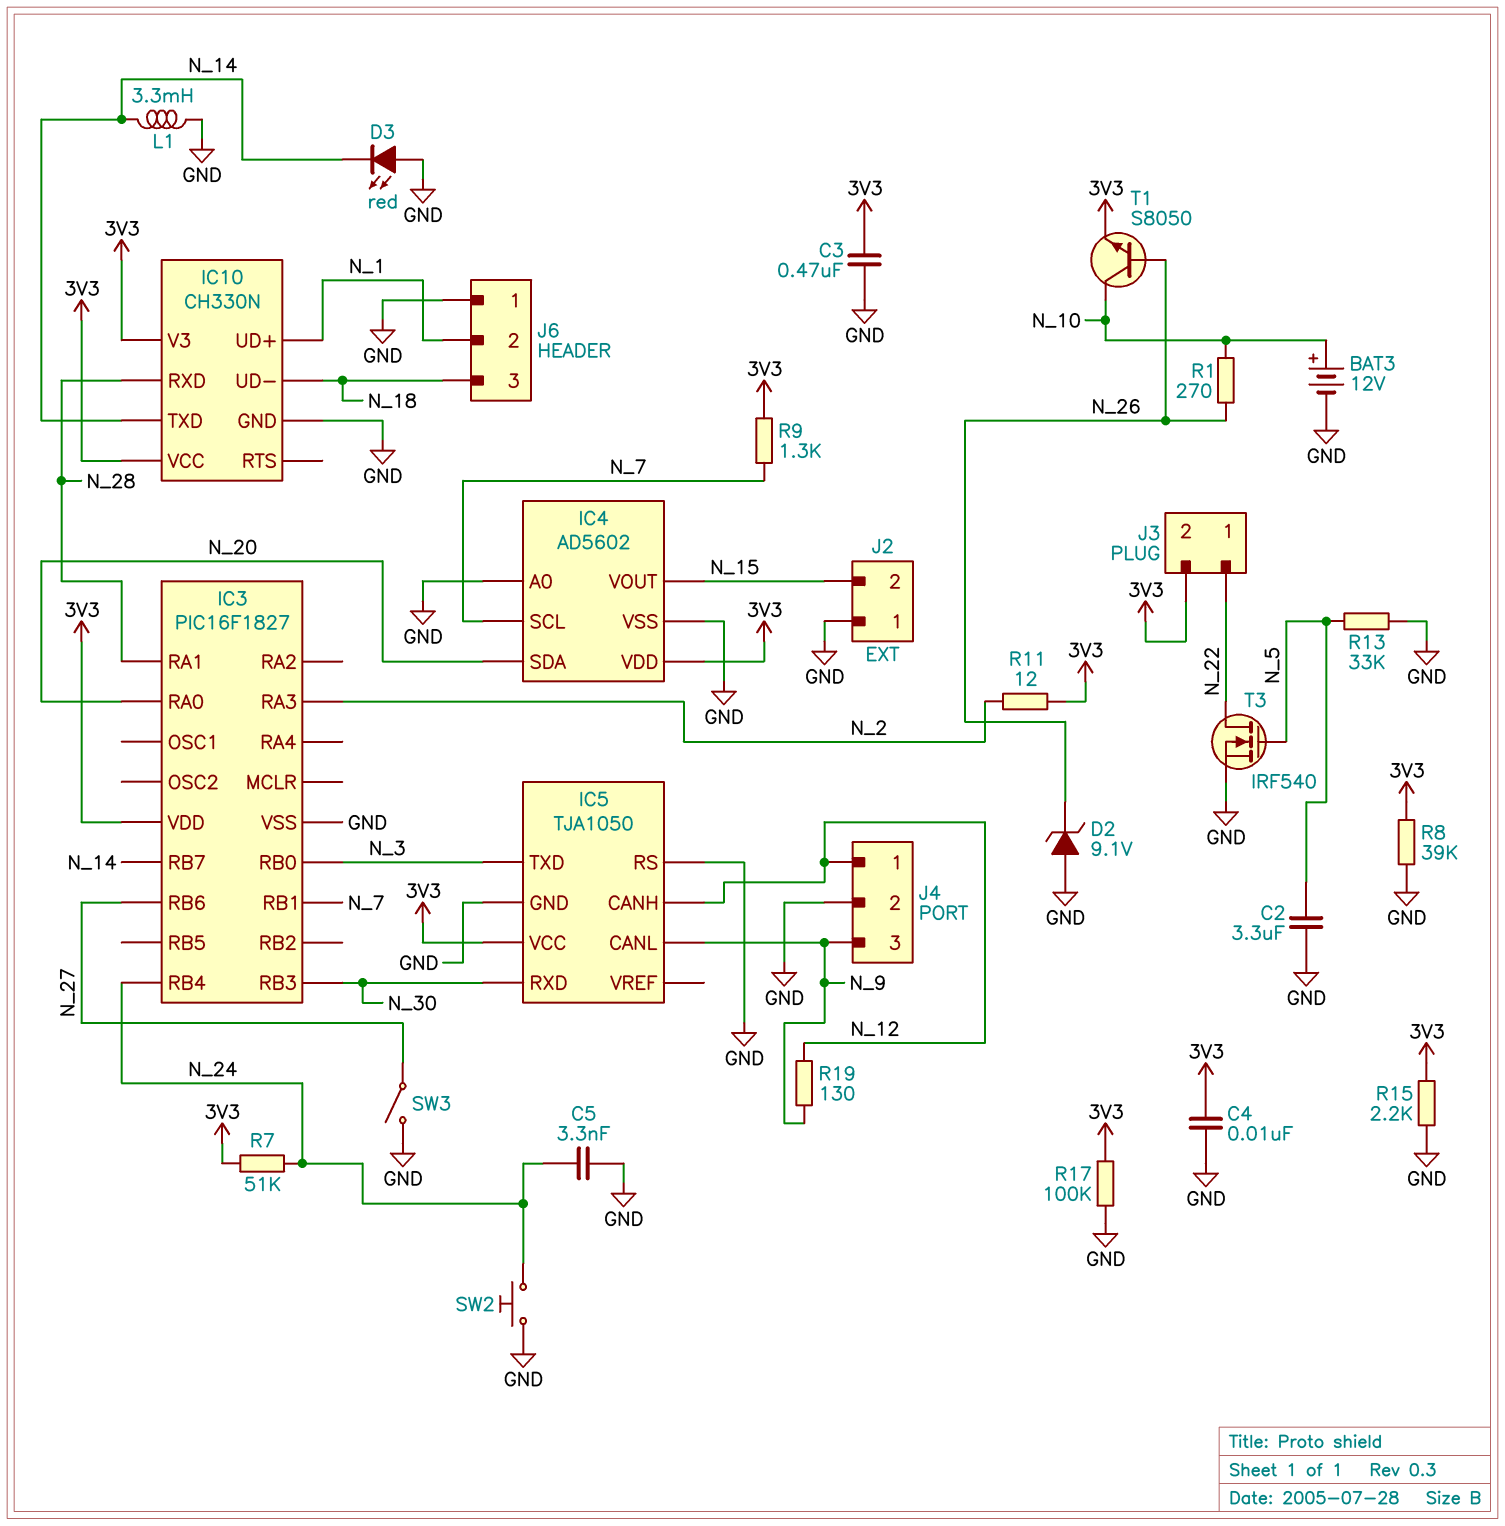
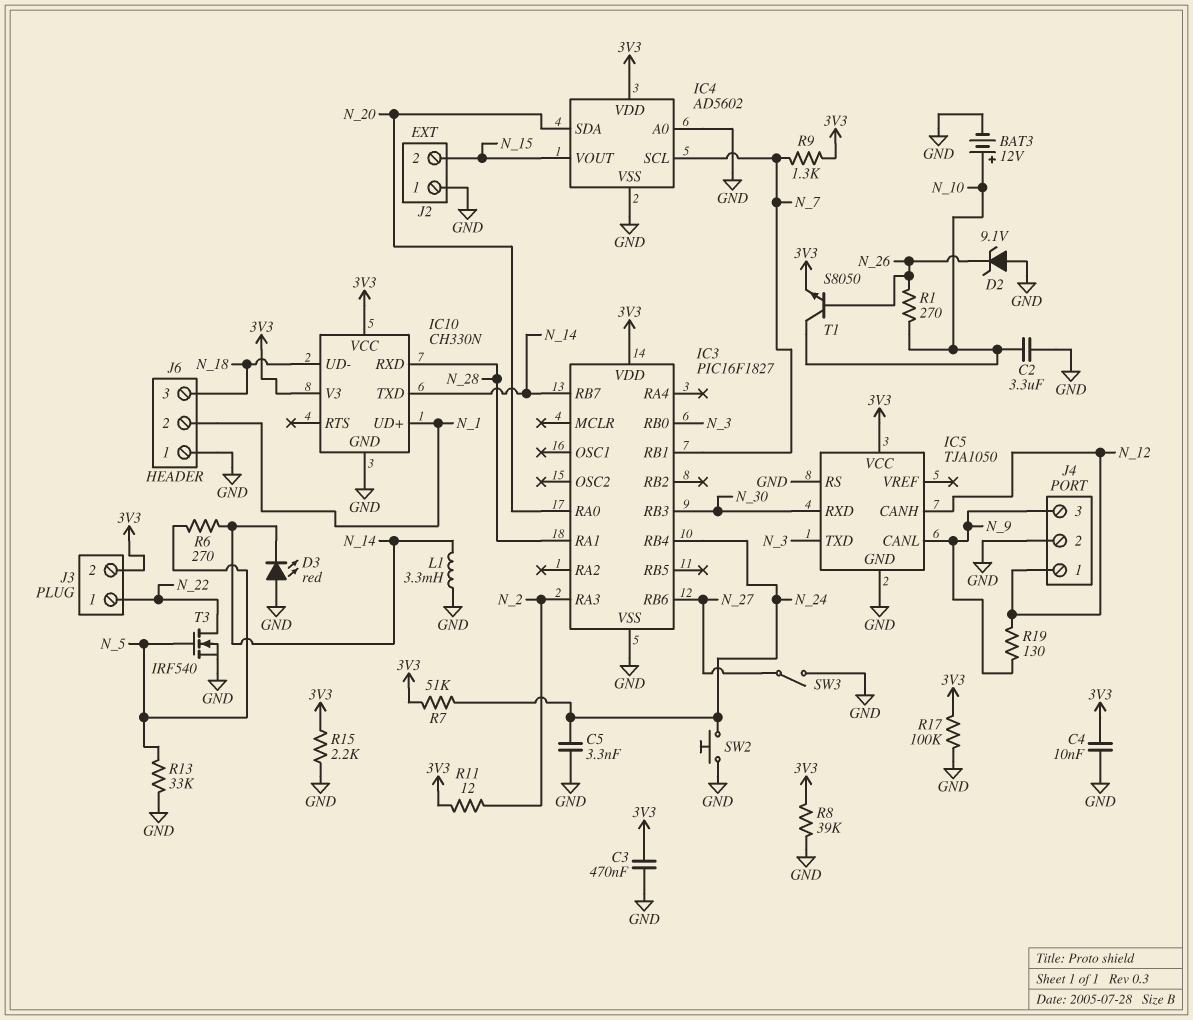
C2: 3.3uF (GND, N_5) -> 3.3uF (GND, N_10)
R6: none -> 270 (N_5, N_14)

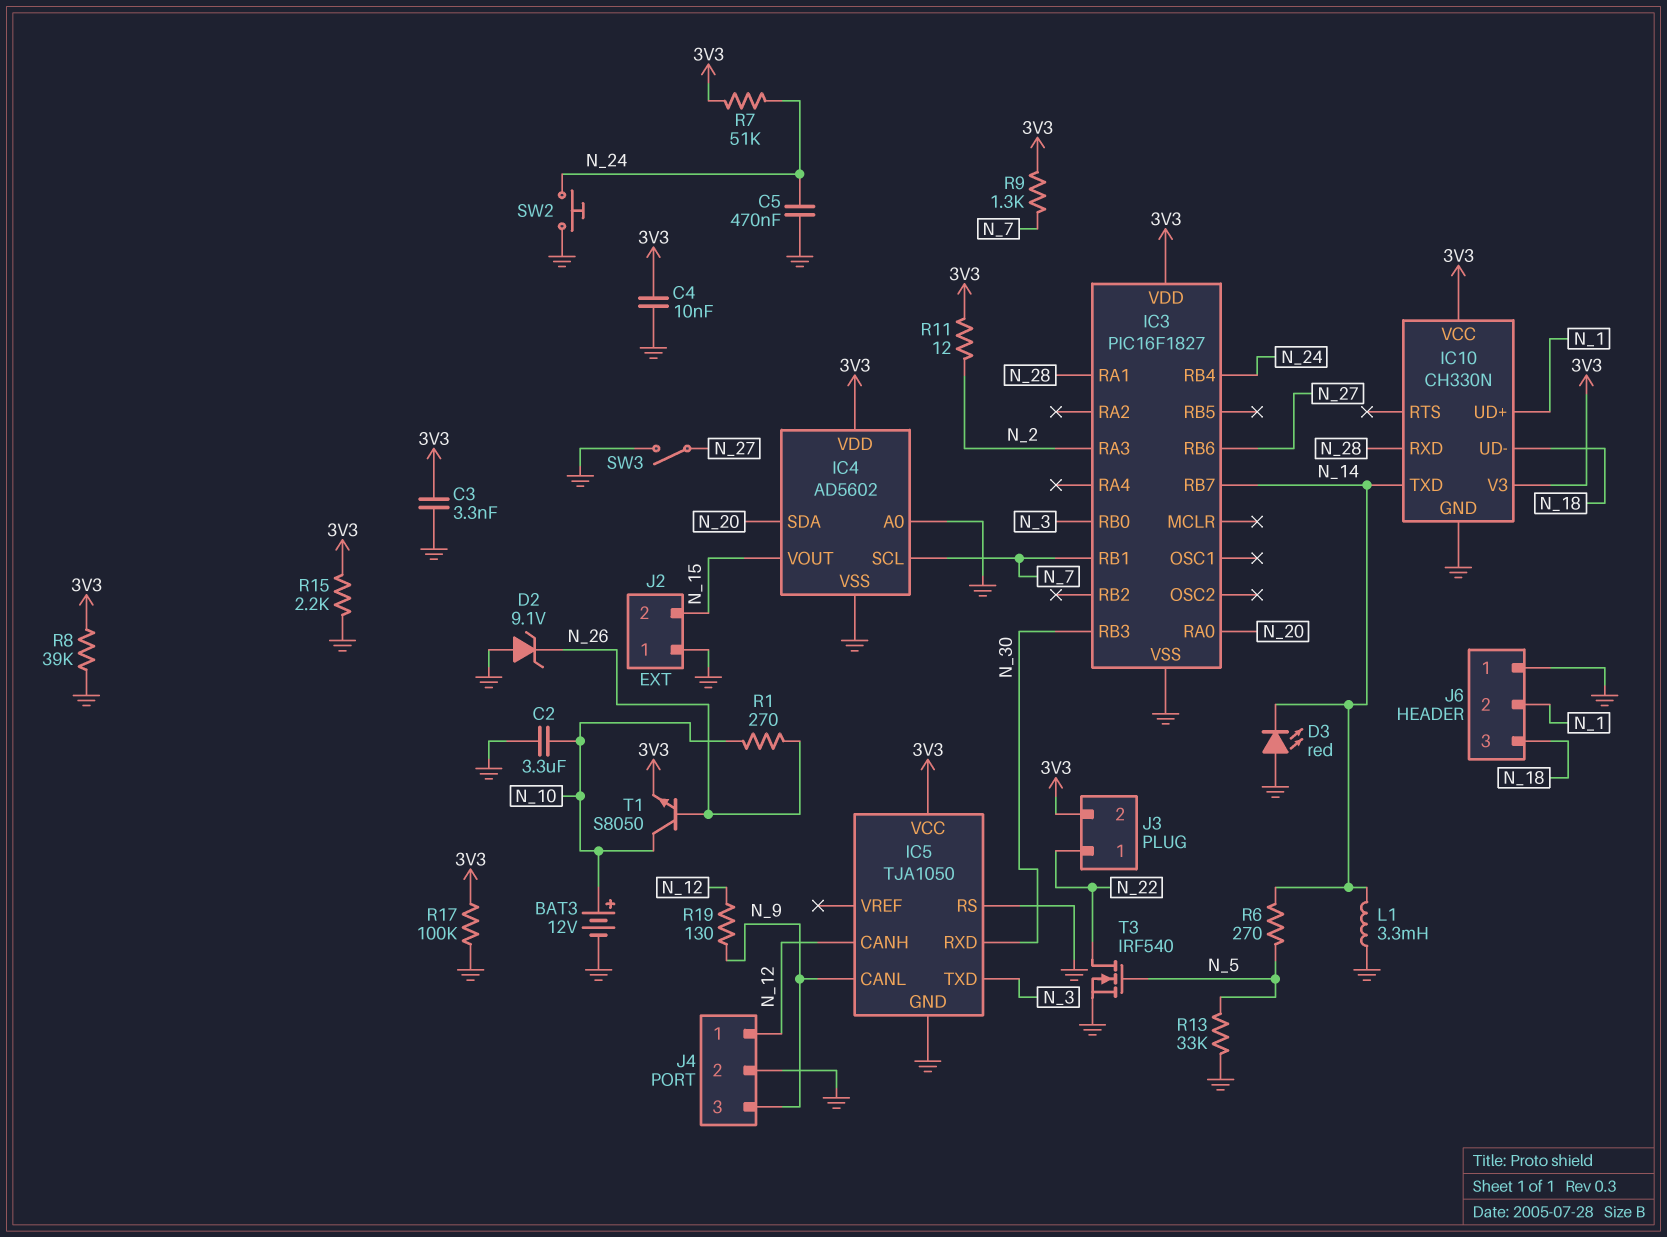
C3: 470nF (3V3, GND) -> 3.3nF (3V3, GND)
C5: 3.3nF (GND, N_24) -> 470nF (GND, N_24)

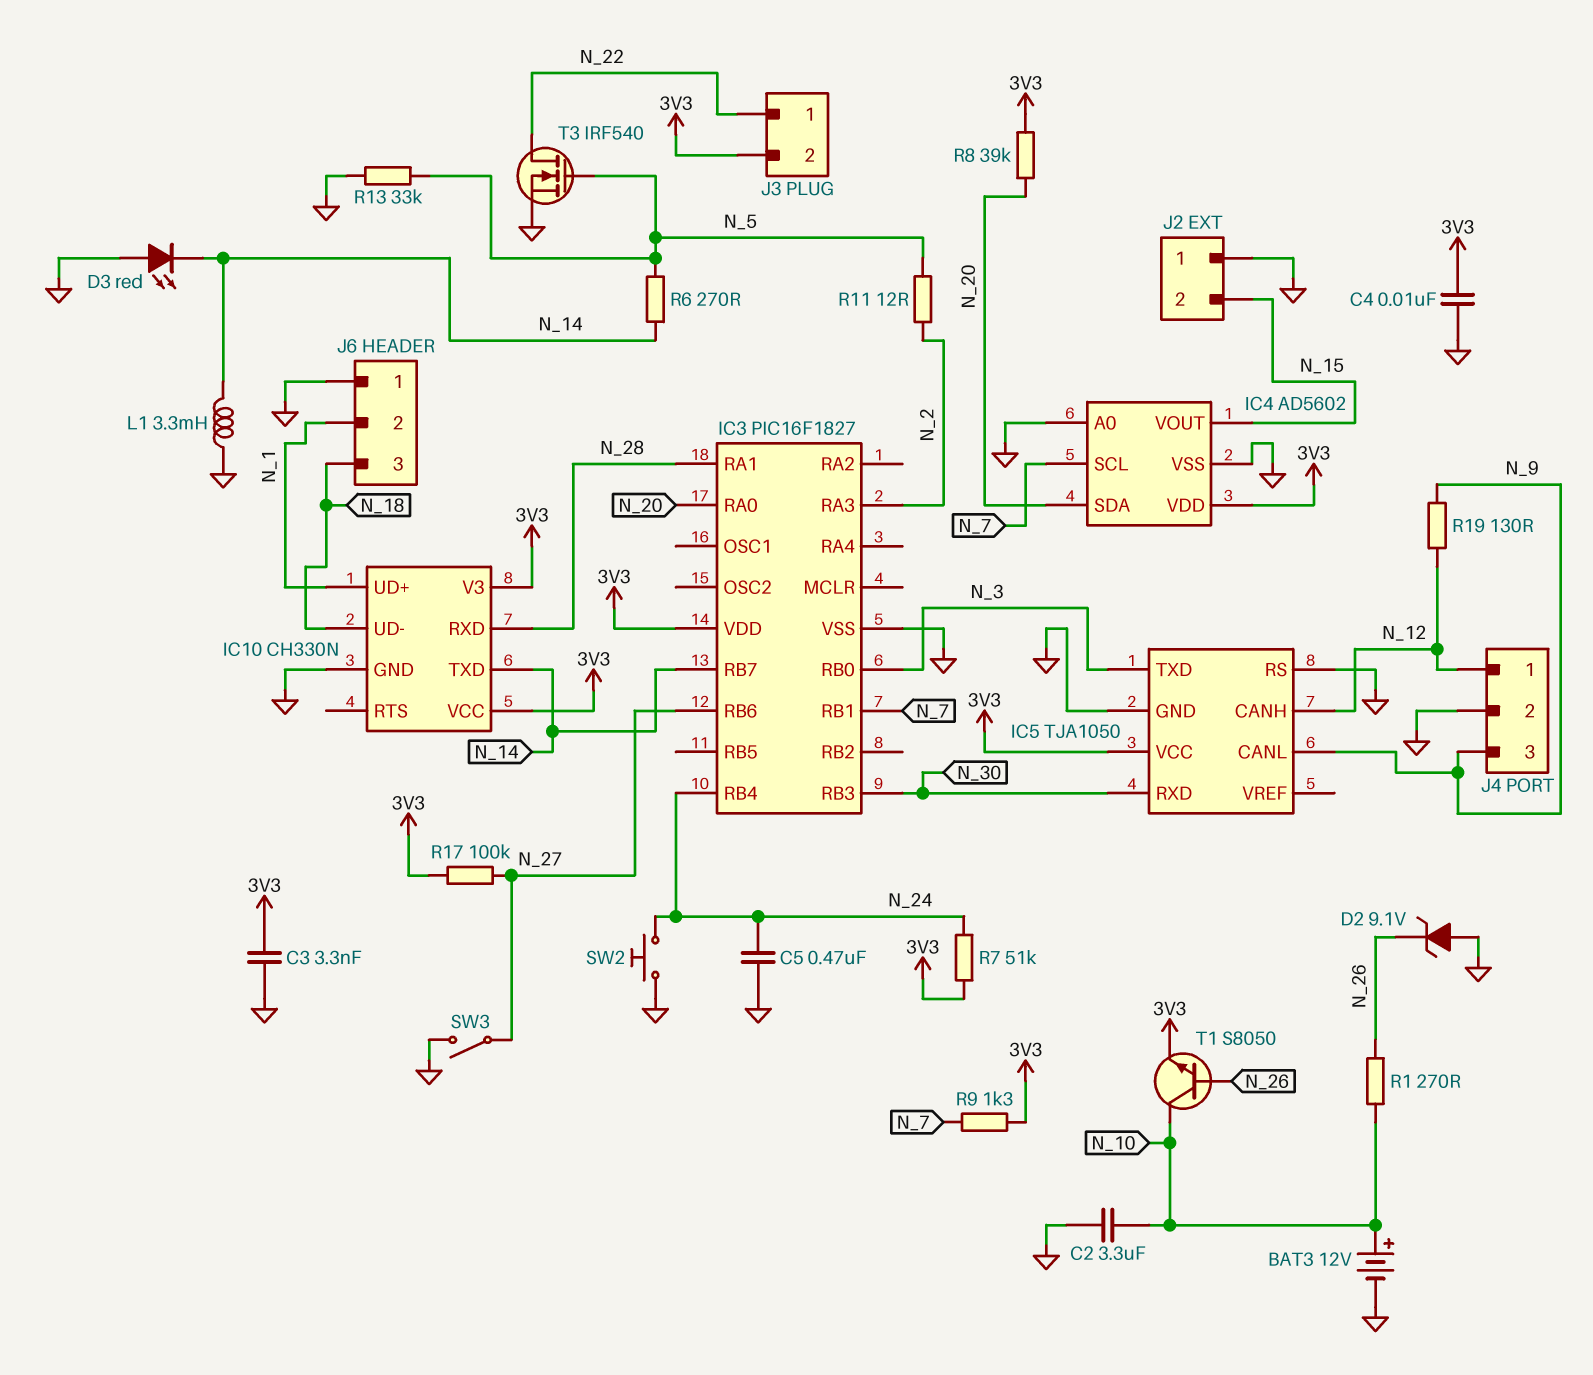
R8: 39k (3V3, GND) -> 39k (3V3, N_20)
R11: 12 (3V3, N_2) -> 12 (N_2, N_5)
R15: 2.2k (3V3, GND) -> none
R17: 100k (3V3, GND) -> 100k (3V3, N_27)

